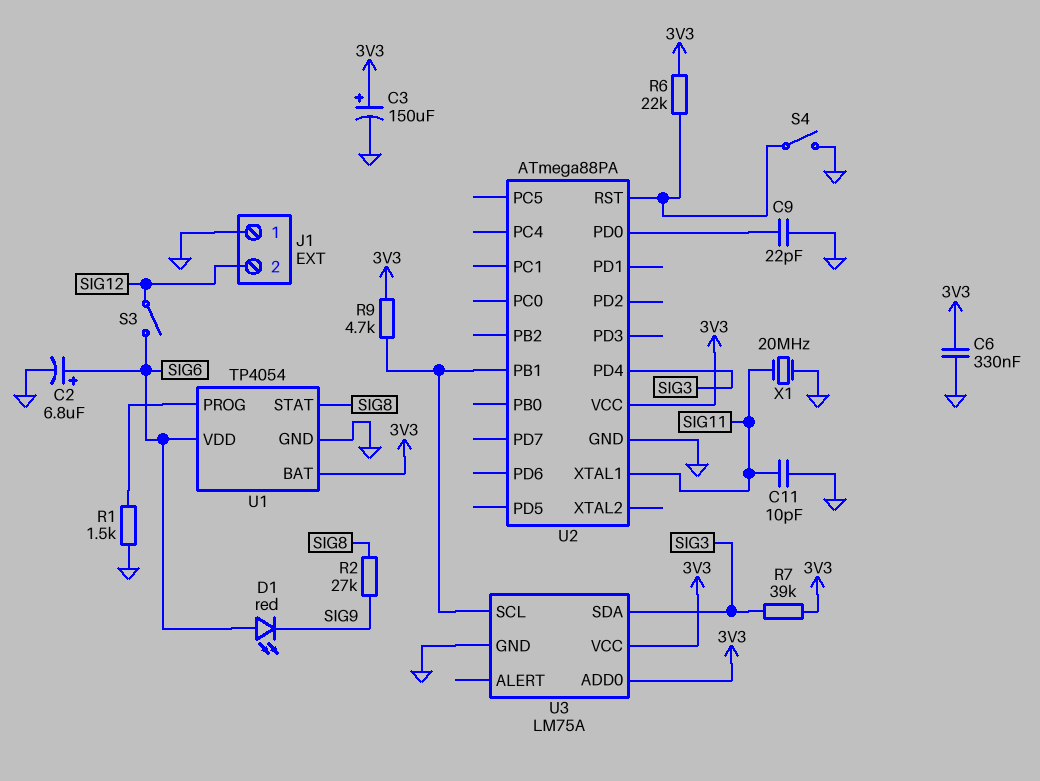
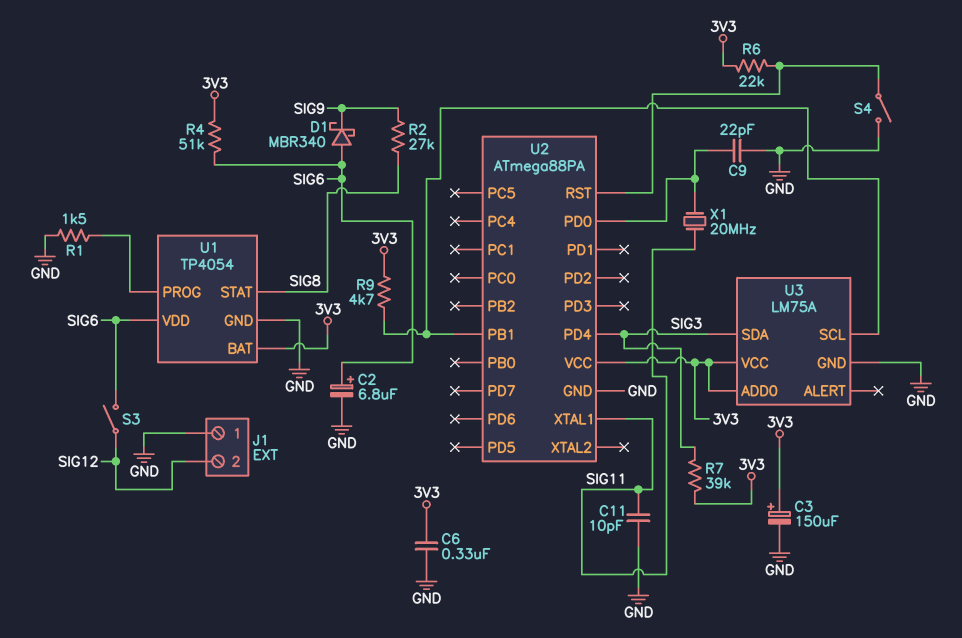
D1: LED red (A SIG6, K SIG9) -> schottky MBR340 (A SIG6, K SIG9)
R4: none -> 51k (3V3, SIG6)
X1: 20MHz (GND, SIG11) -> 20MHz (SIG11, U2/PD0)

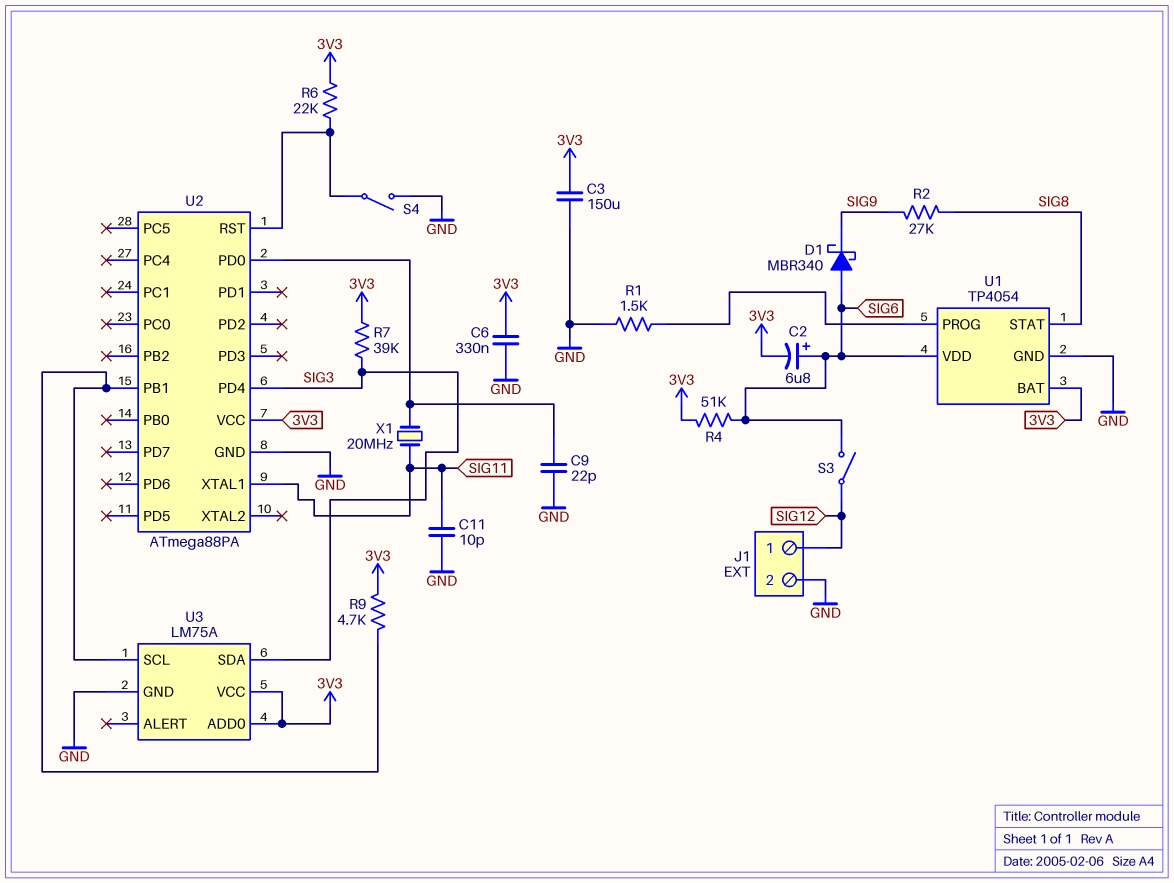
C2: 6.8uF (plus SIG6, minus GND) -> 6.8uF (plus SIG6, minus 3V3)
C3: 150uF (plus 3V3, minus GND) -> 150uF (3V3, GND)
J1 pin 1: GND -> SIG12
J1 pin 2: SIG12 -> GND

